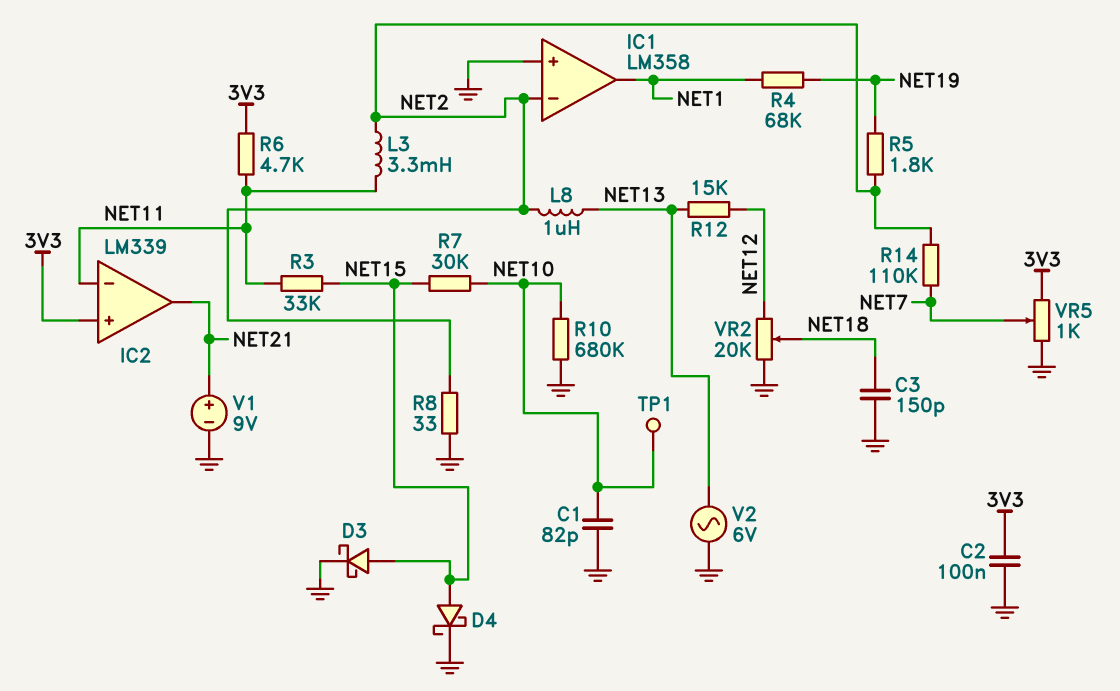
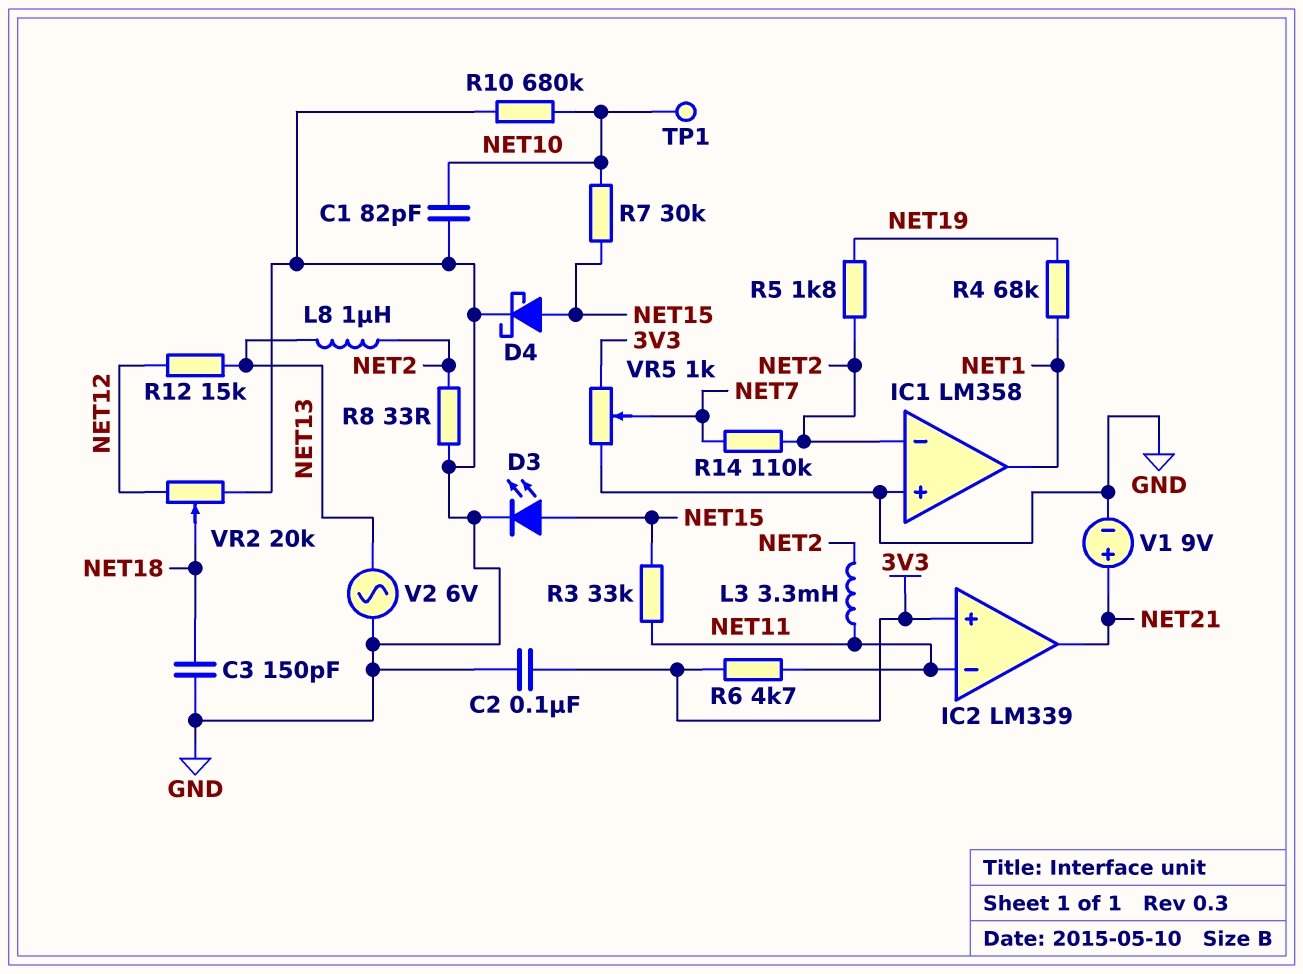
D3: schottky (A NET15, K GND) -> LED (A NET15, K GND)

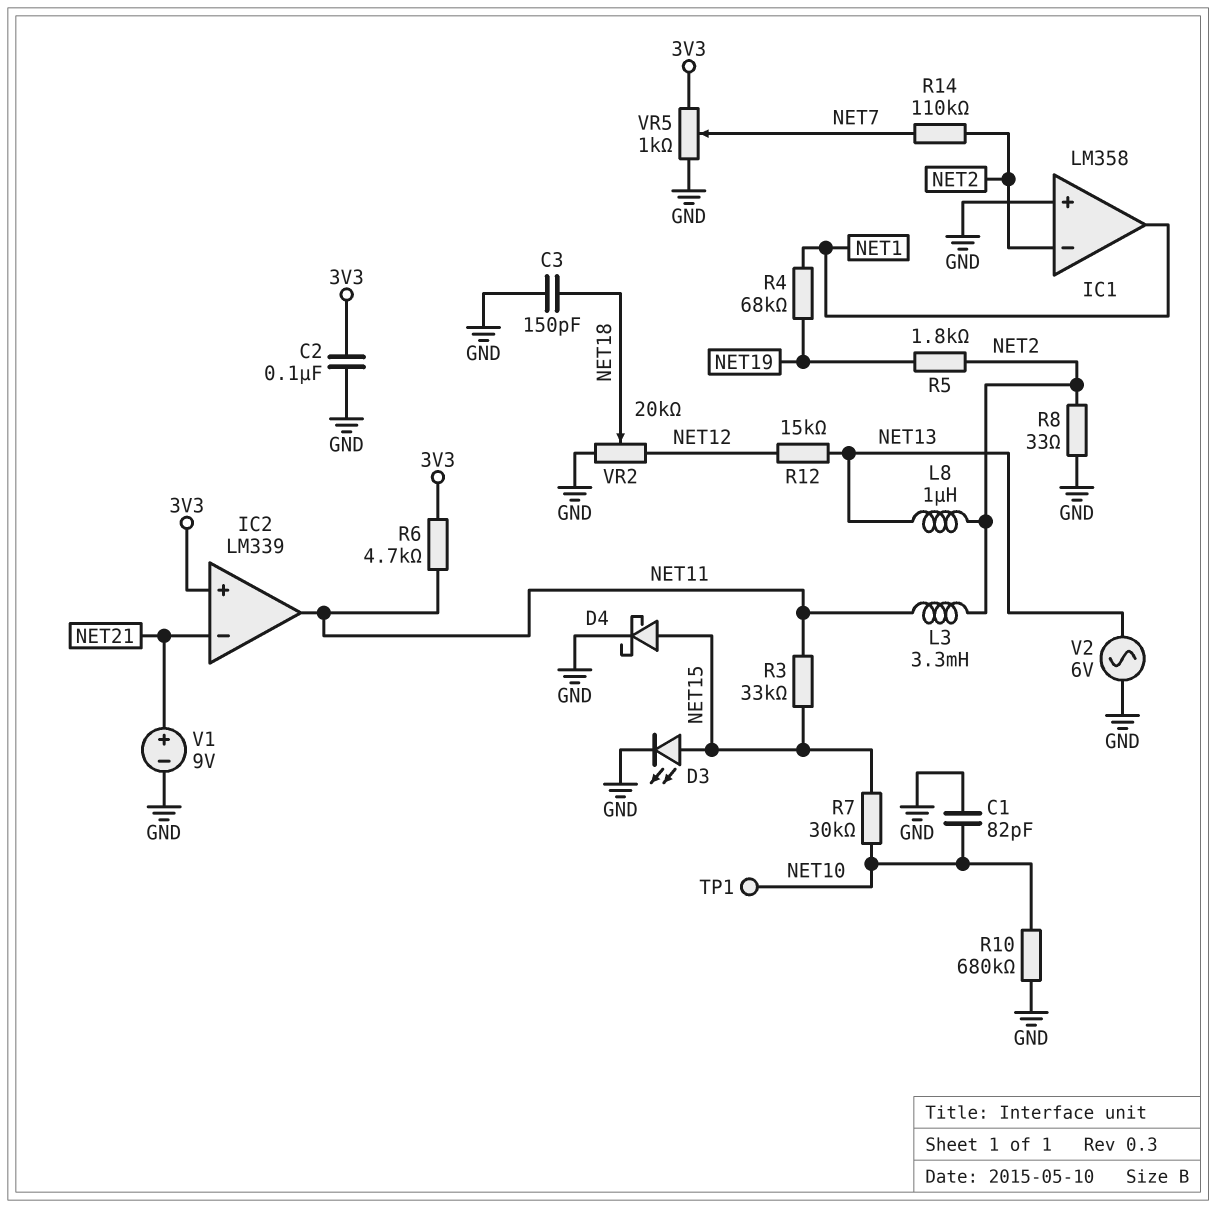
IC2 pin in-: NET11 -> NET21
IC2 pin out: NET21 -> NET11

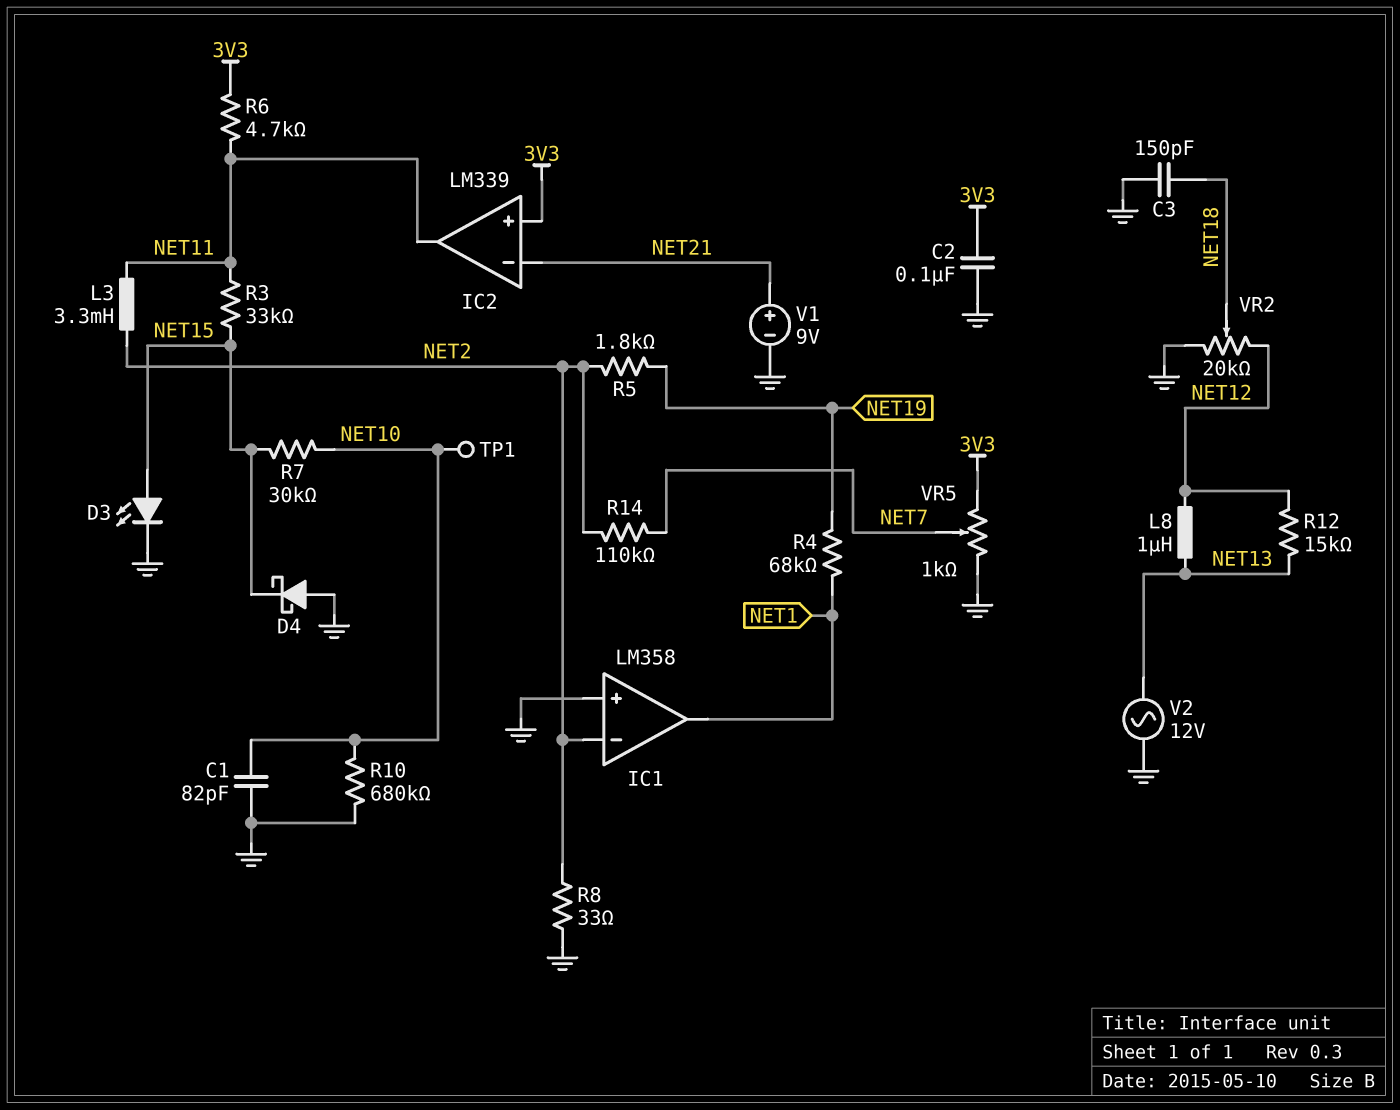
D4: schottky (A NET15, K GND) -> schottky (A GND, K NET15)
L8: 1uH (NET2, NET13) -> 1uH (NET12, NET13)
V2: AC 6V (GND, NET13) -> AC 12V (GND, NET13)

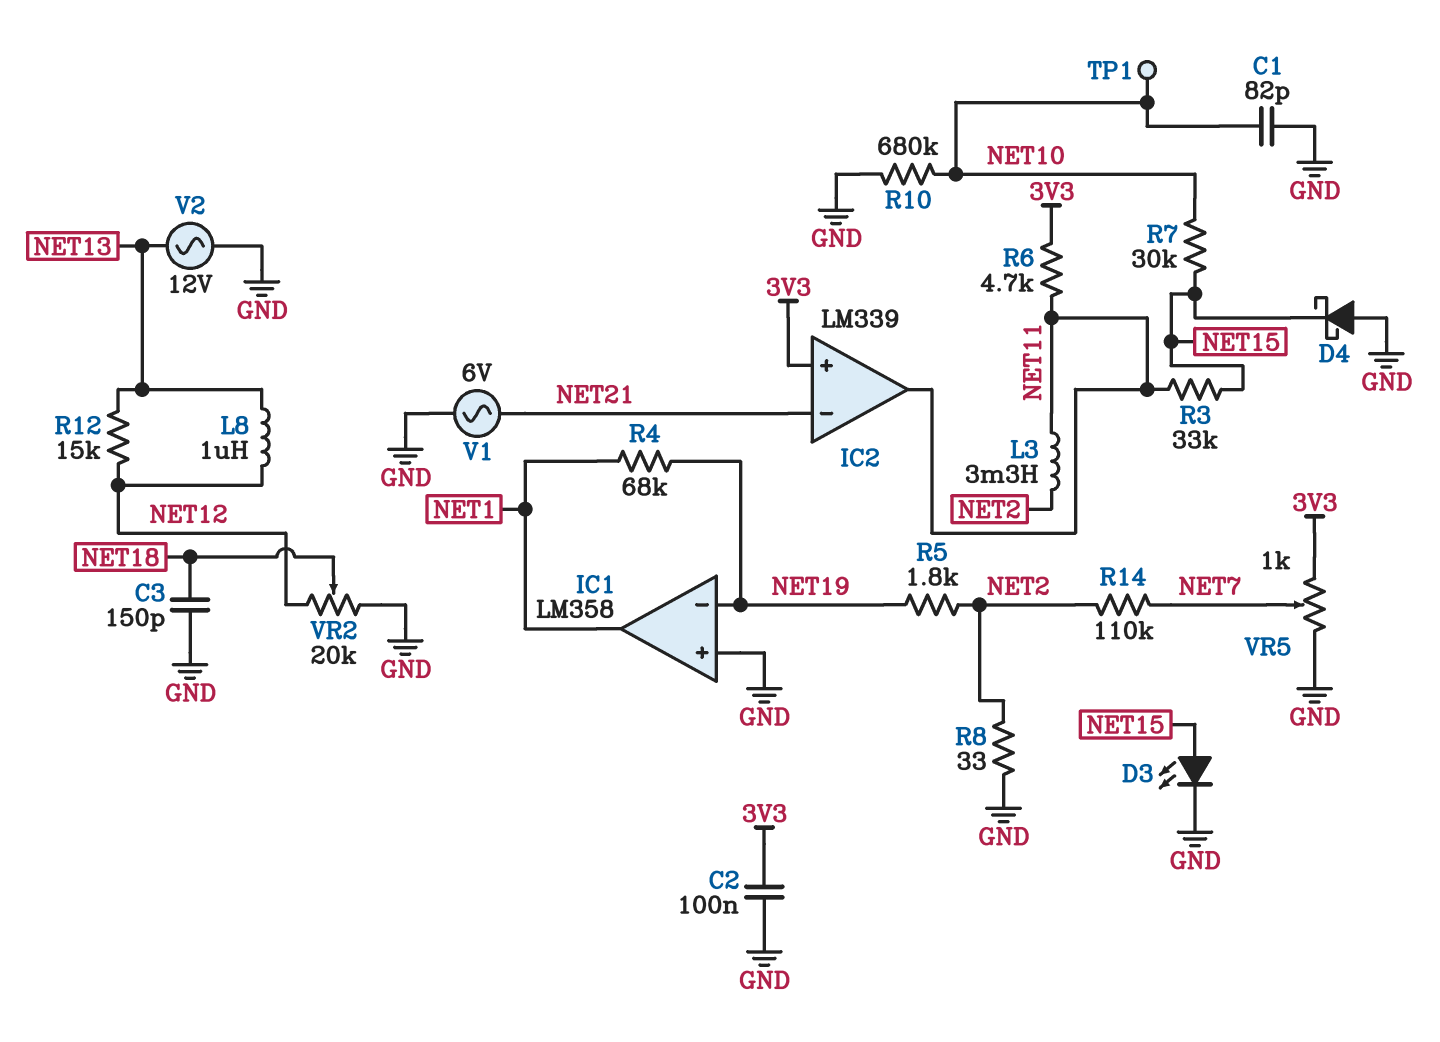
IC1 pin in-: NET2 -> NET19
V1: 9V (plus NET21, minus GND) -> AC 6V (GND, NET21)

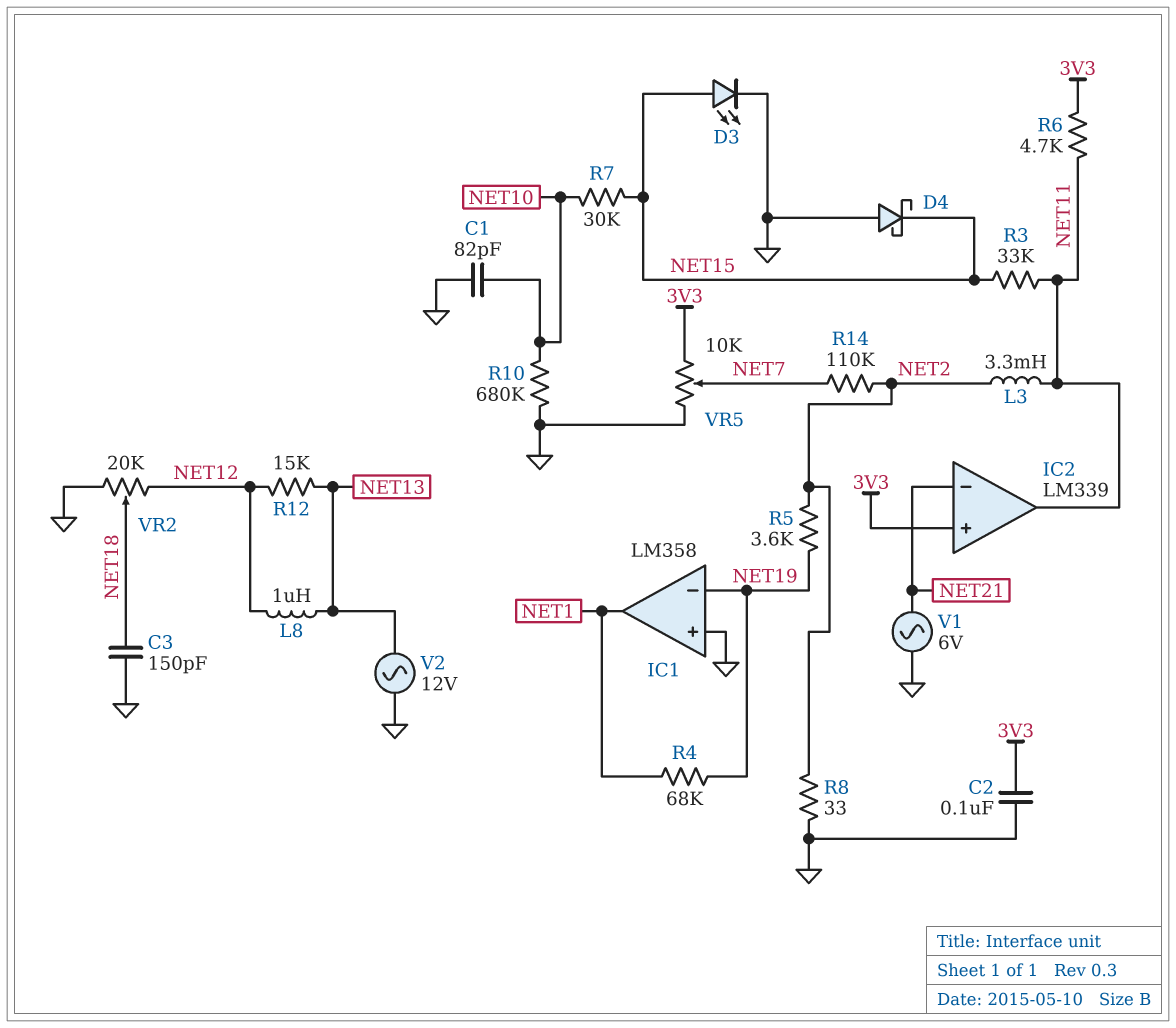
R5: 1.8k (NET2, NET19) -> 3.6k (NET2, NET19)
TP1: test point (NET10) -> none
VR5: 1k (3V3, GND, wiper NET7) -> 10k (3V3, GND, wiper NET7)

